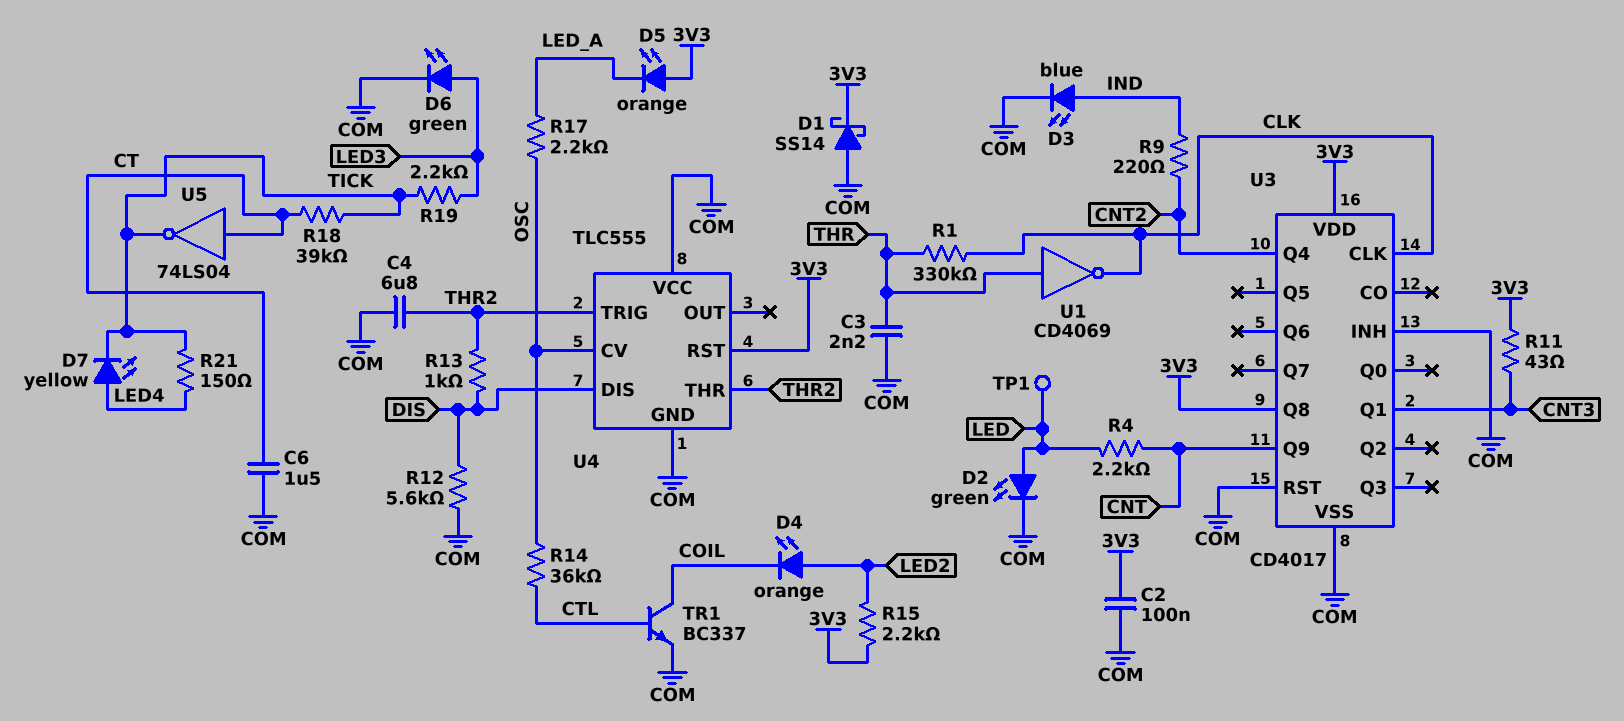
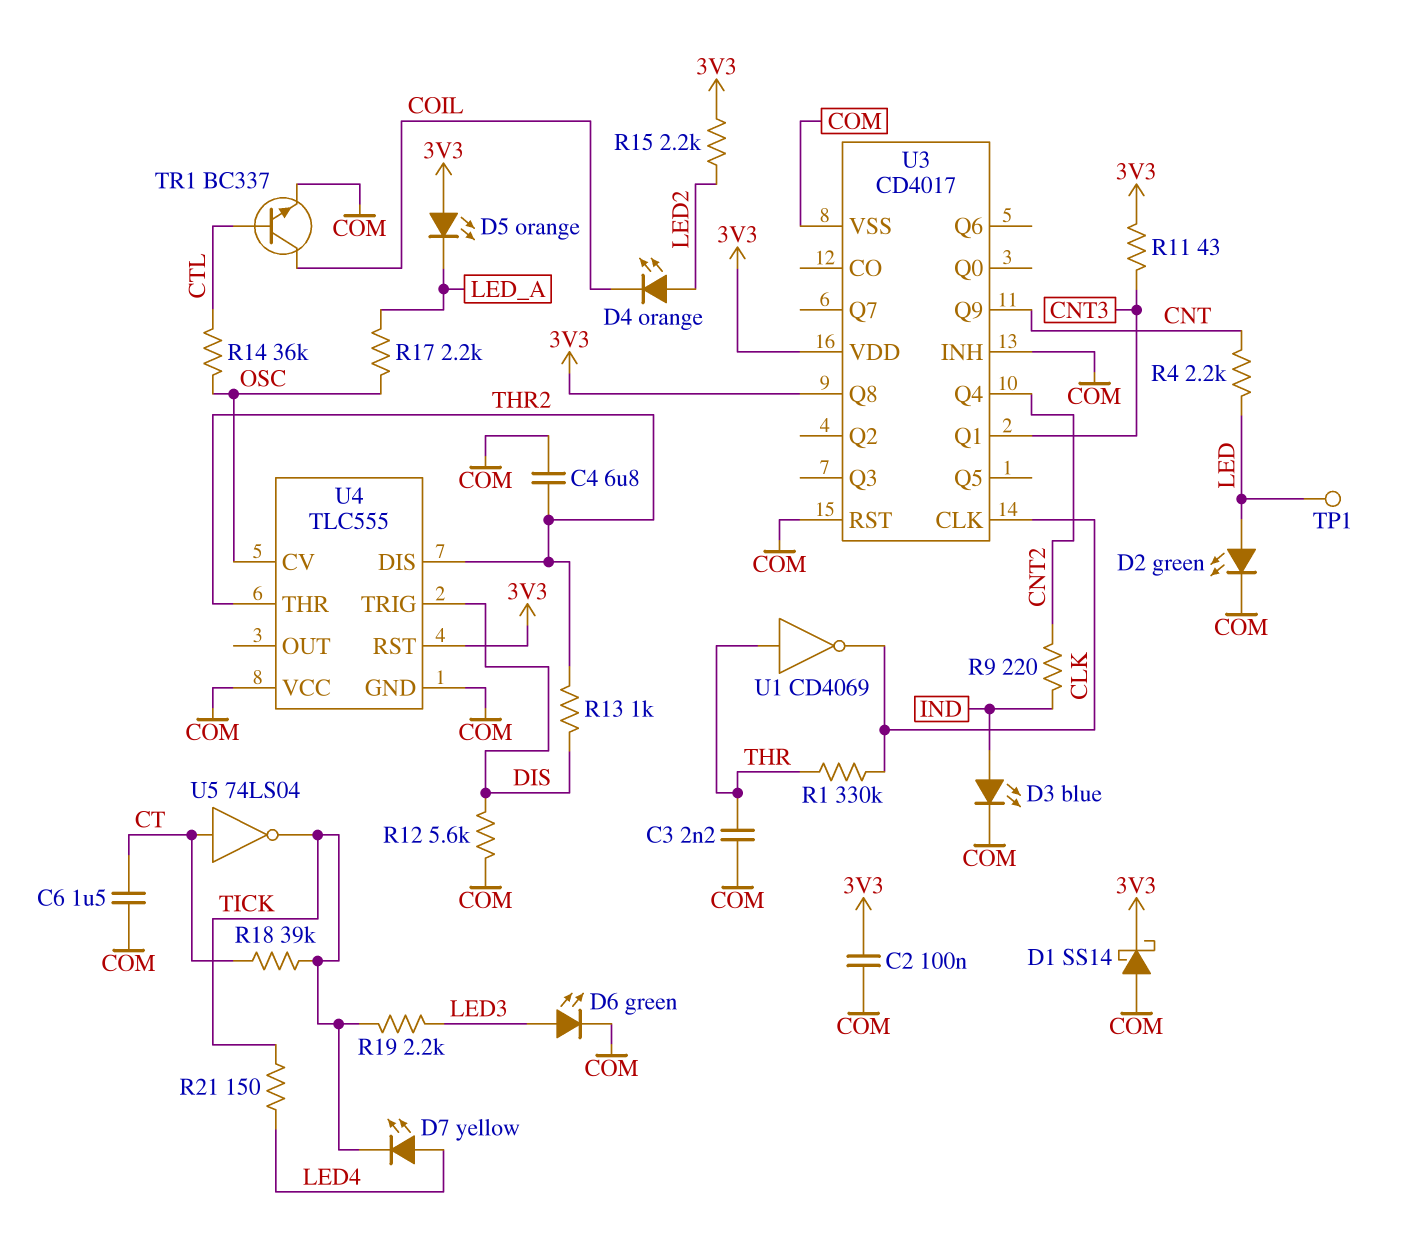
U4 pin DIS: DIS -> THR2
U4 pin TRIG: THR2 -> DIS

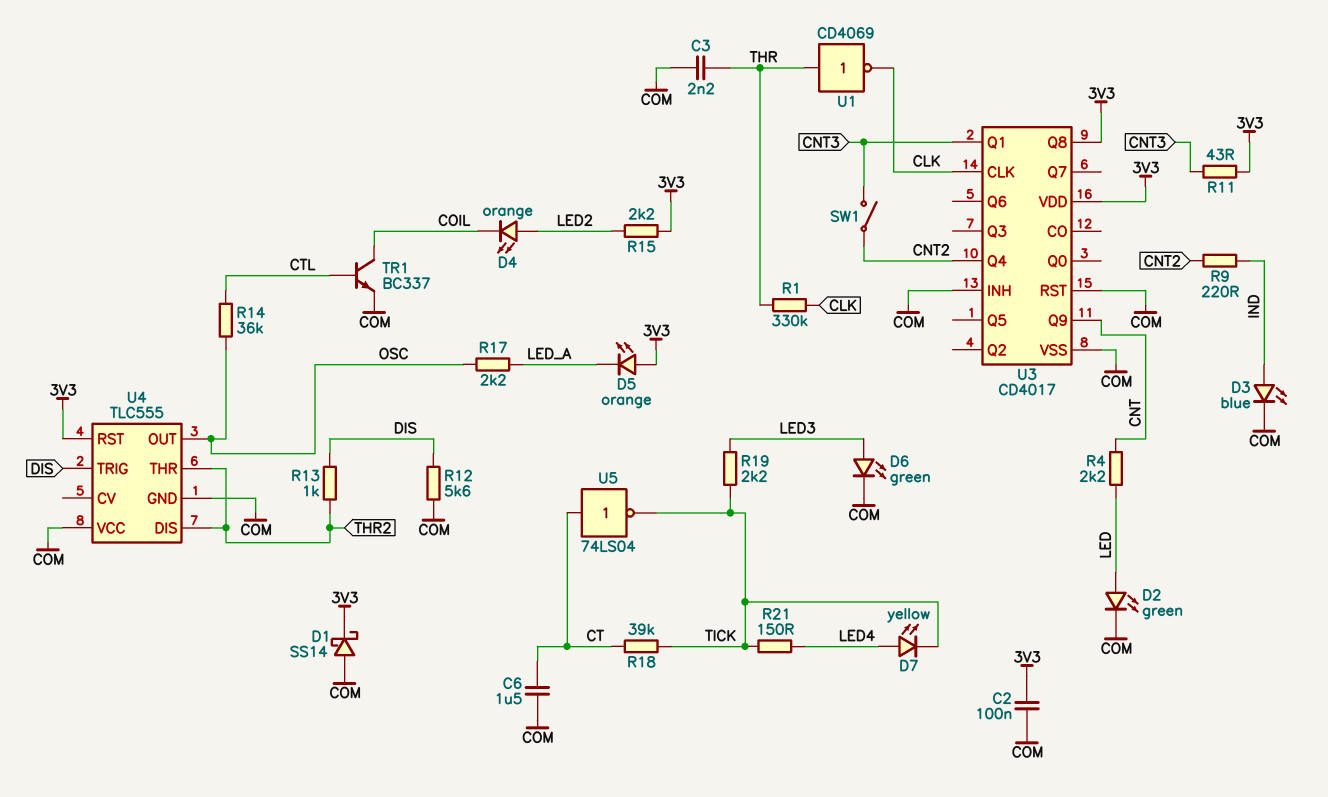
C4: 6.8uF (COM, THR2) -> none
SW1: none -> switch (CNT2, CNT3)
TP1: test point (LED) -> none
U4 pin CV: OSC -> none
U4 pin OUT: none -> OSC

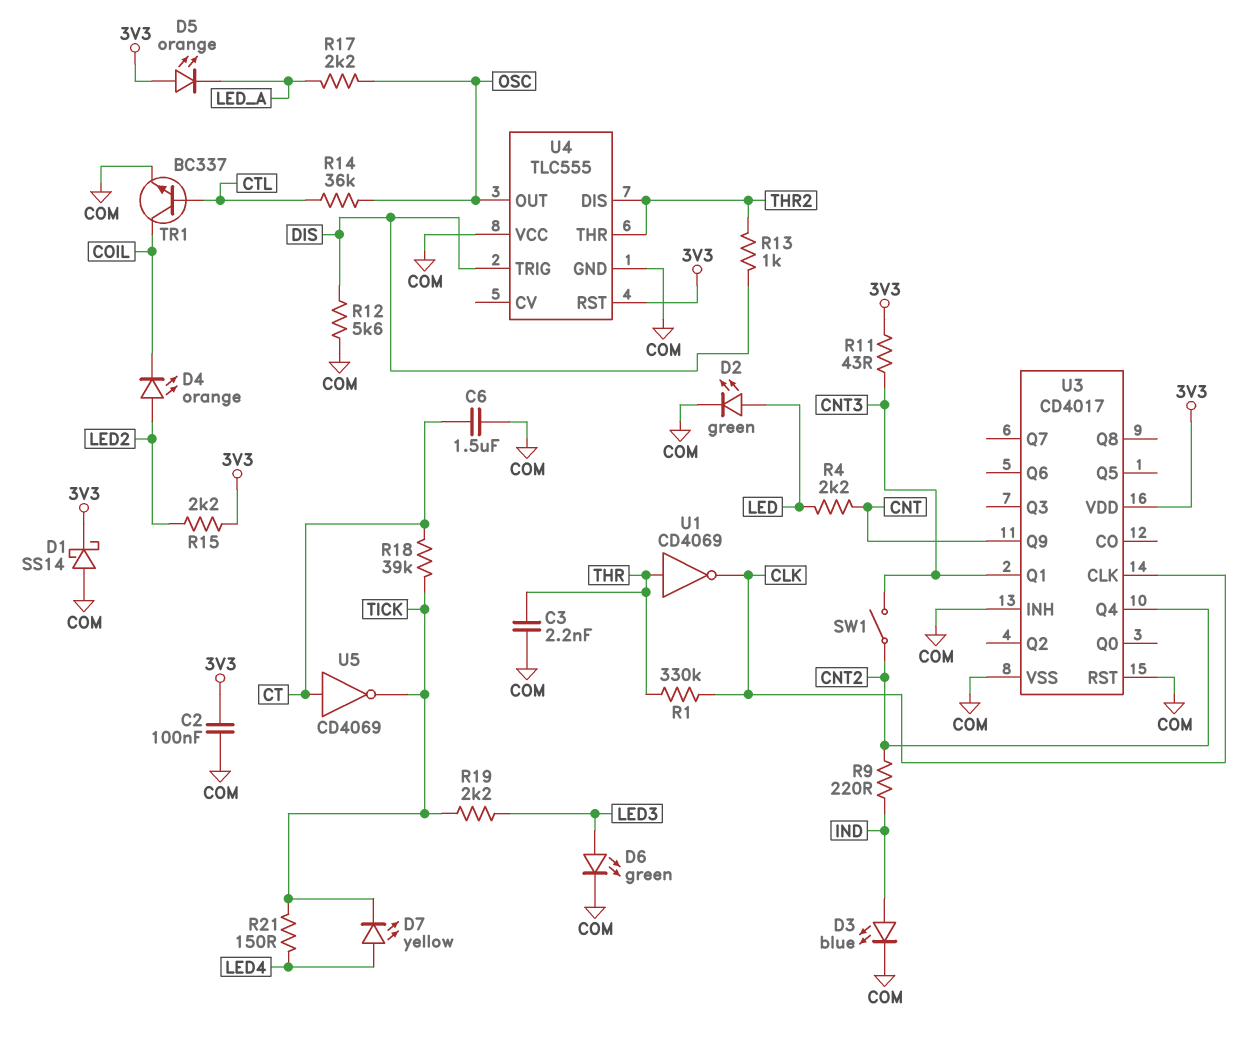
U3 pin Q8: 3V3 -> none
U5: NOT 74LS04 (in CT, out TICK) -> NOT CD4069 (in CT, out TICK)

